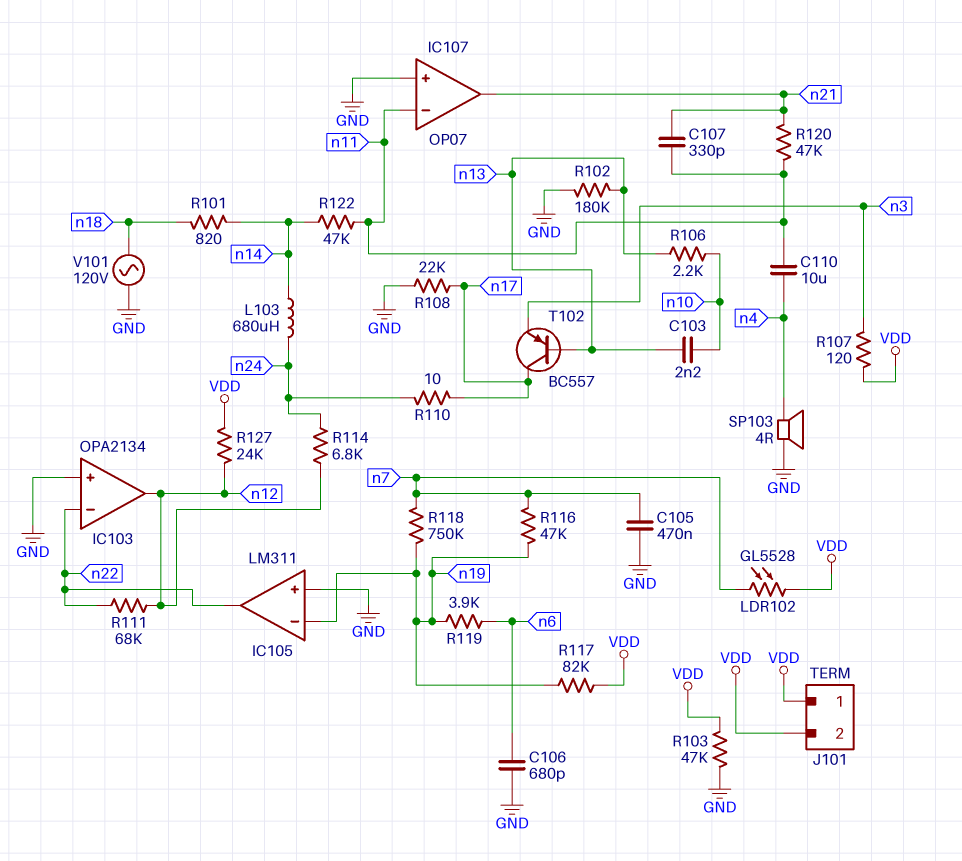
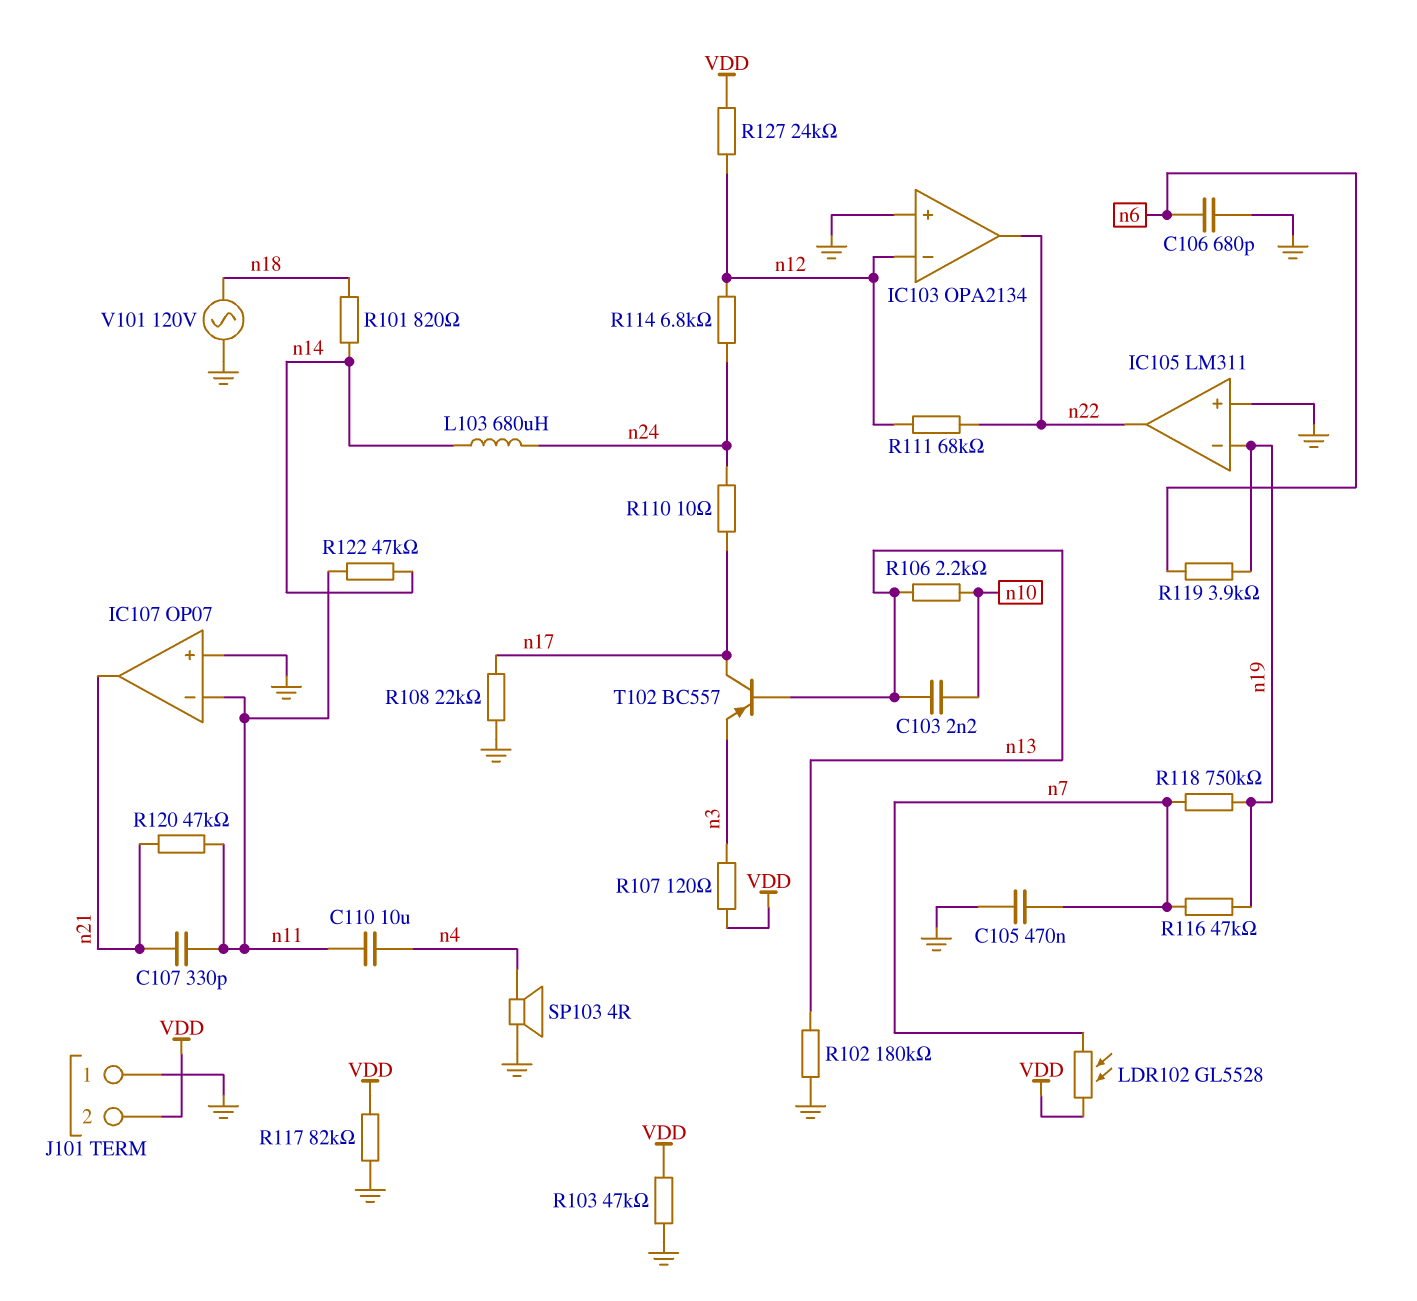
IC103 pin in-: n22 -> n12
IC103 pin out: n12 -> n22
J101 pin 1: VDD -> GND
R117: 82k (VDD, n19) -> 82k (GND, VDD)

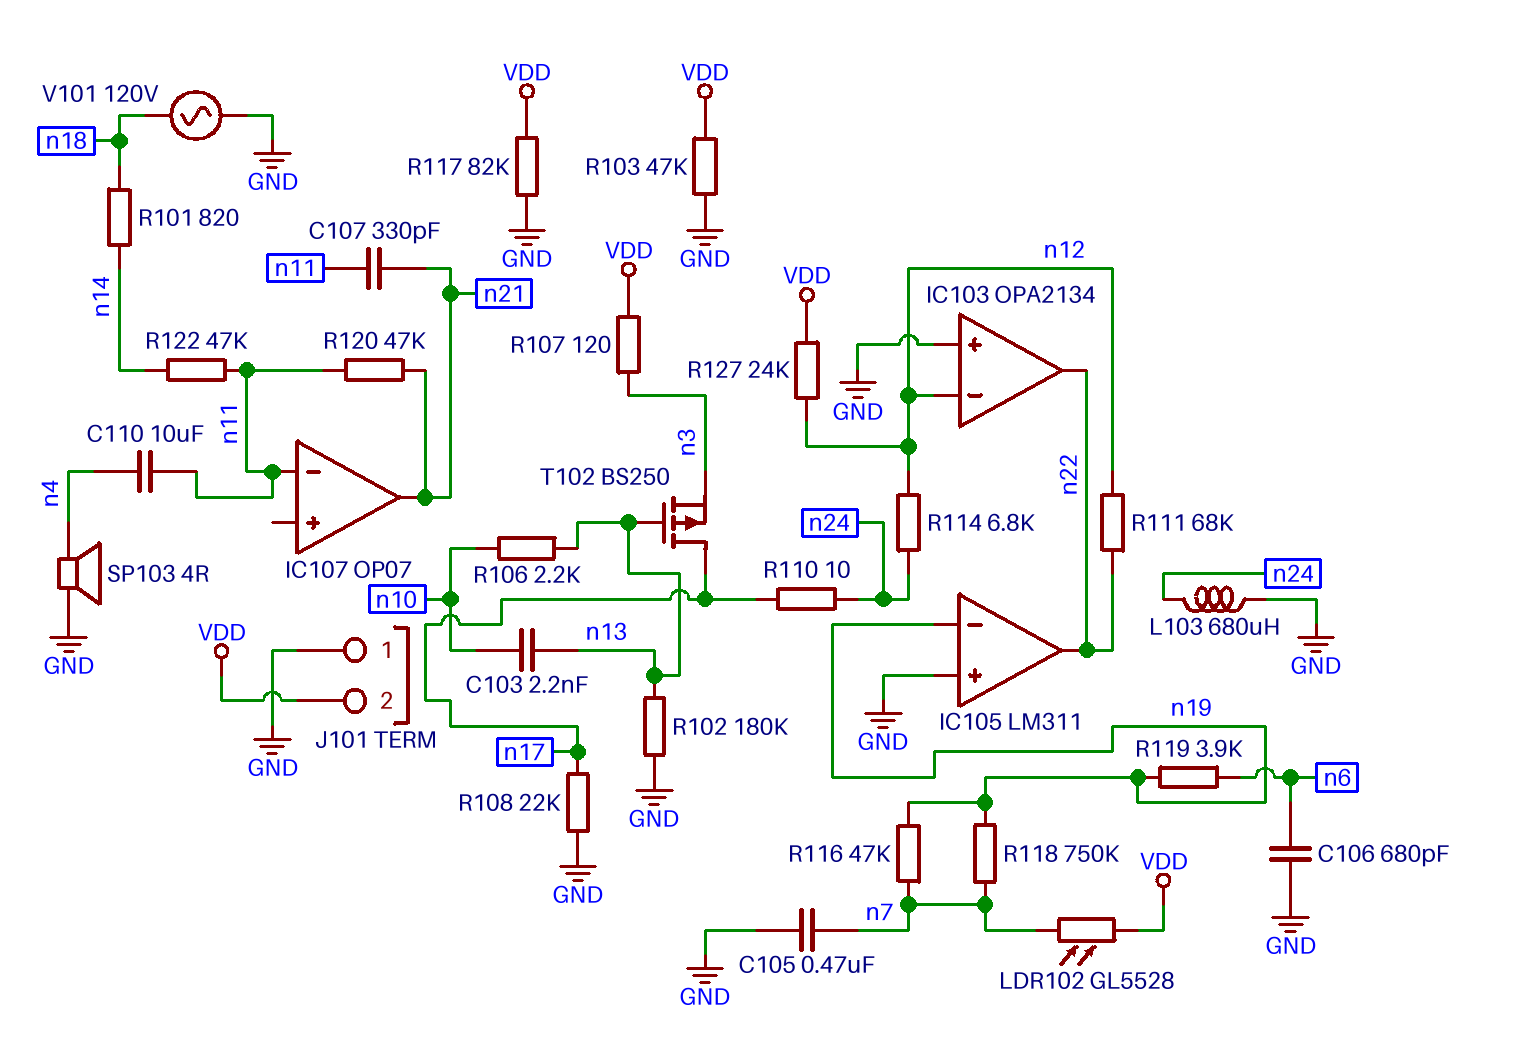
IC107 pin in+: GND -> none
L103: 680uH (n14, n24) -> 680uH (GND, n24)
T102: PNP BC557 (B n13, C n17, E n3) -> PMOS BS250 (G n13, D n17, S n3)

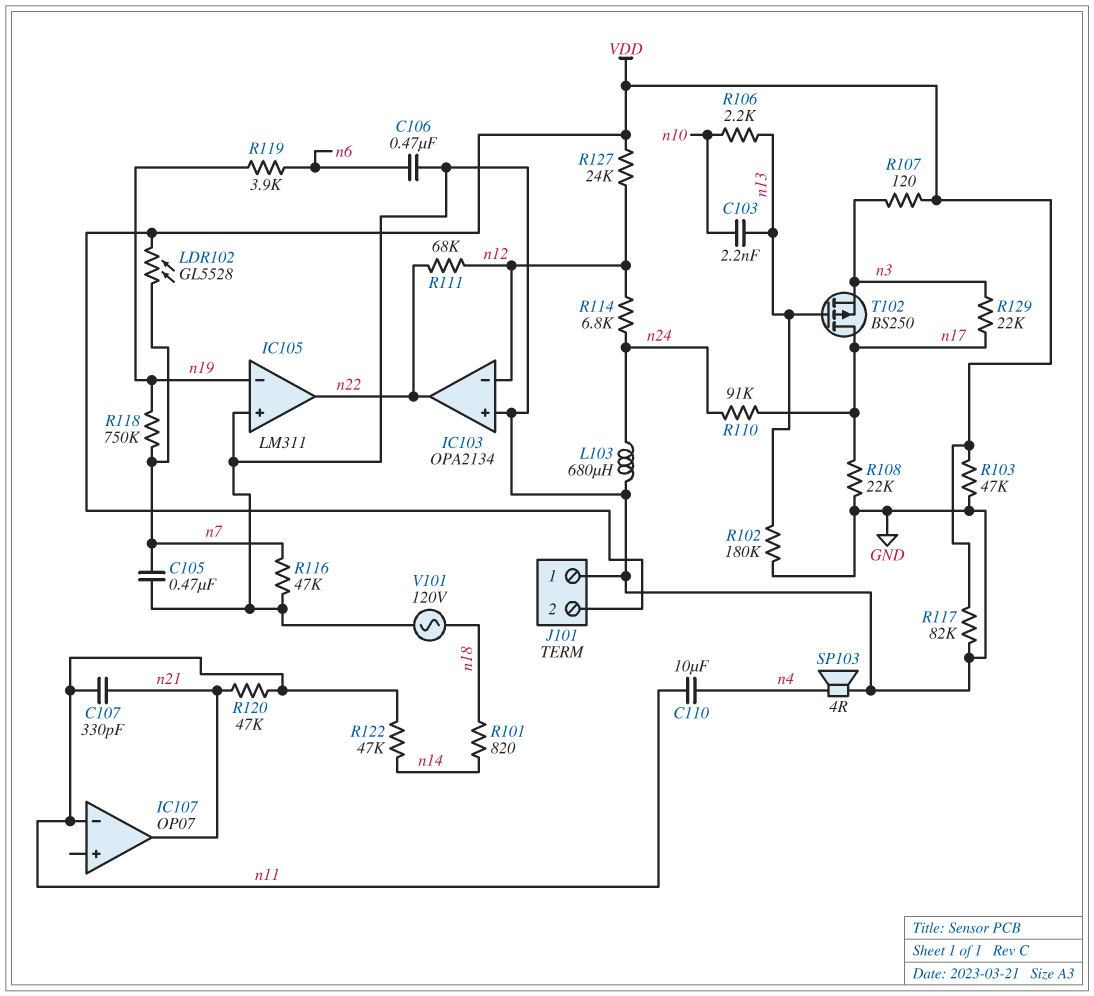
C106: 680pF (GND, n6) -> 470nF (GND, n6)
R110: 10 (n17, n24) -> 91k (n17, n24)
R116: 47k (n7, n19) -> 47k (GND, n7)
R129: none -> 22k (n3, n17)

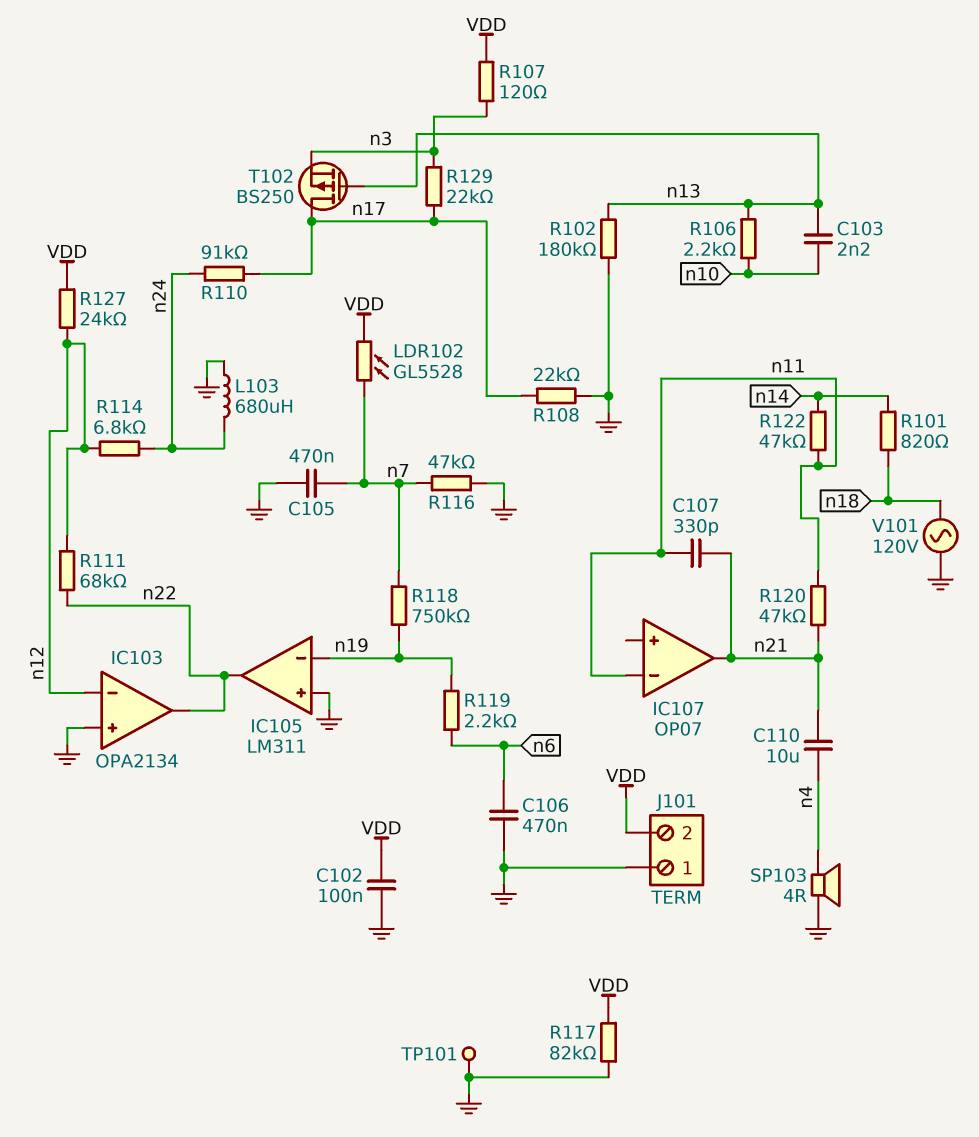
C102: none -> 100nF (GND, VDD)
C110: 10uF (n4, n11) -> 10uF (n4, n21)
R103: 47k (GND, VDD) -> none
R119: 3.9k (n6, n19) -> 2.2k (n6, n19)
TP101: none -> test point (GND)

